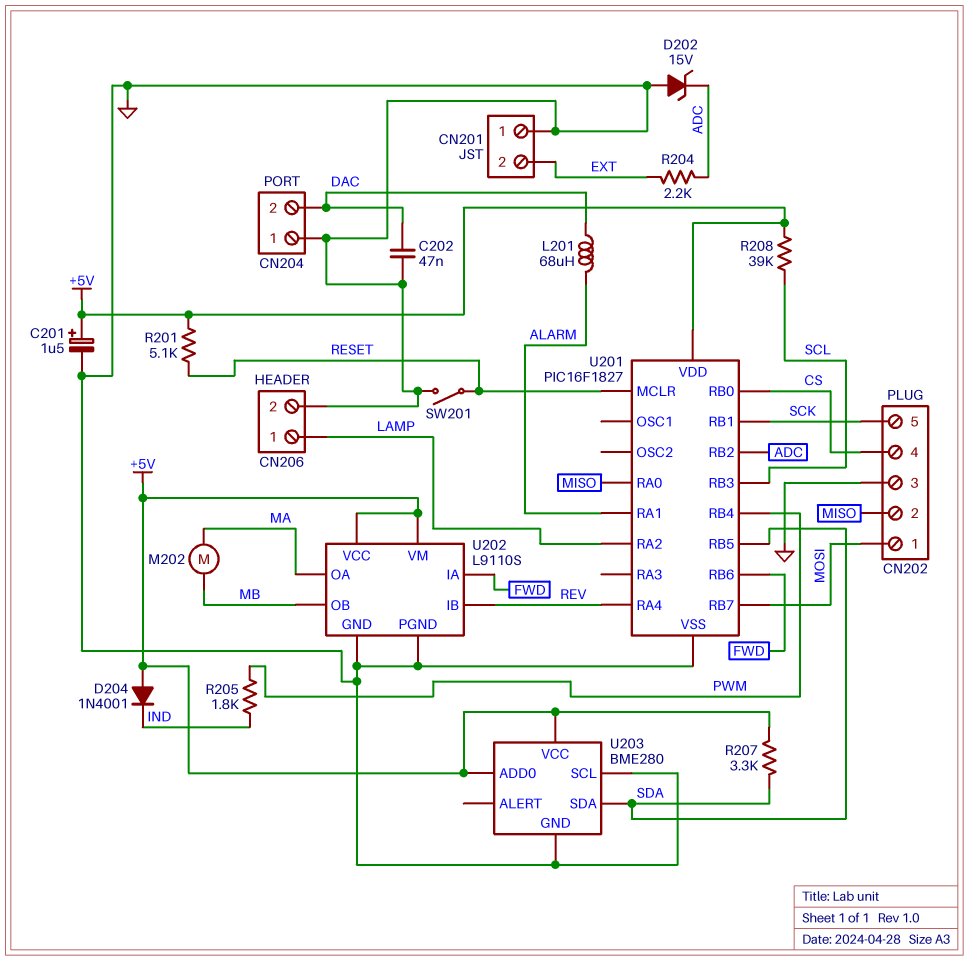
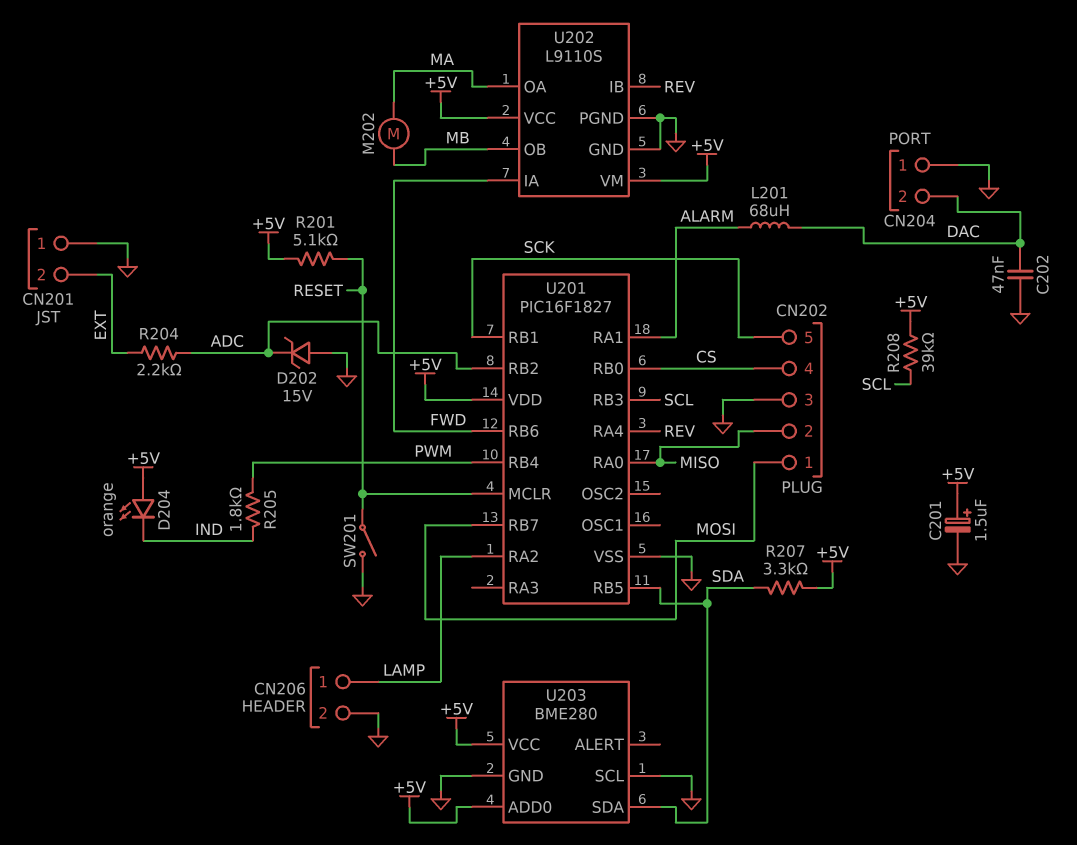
D204: diode 1N4001 (A +5V, K IND) -> LED orange (A +5V, K IND)

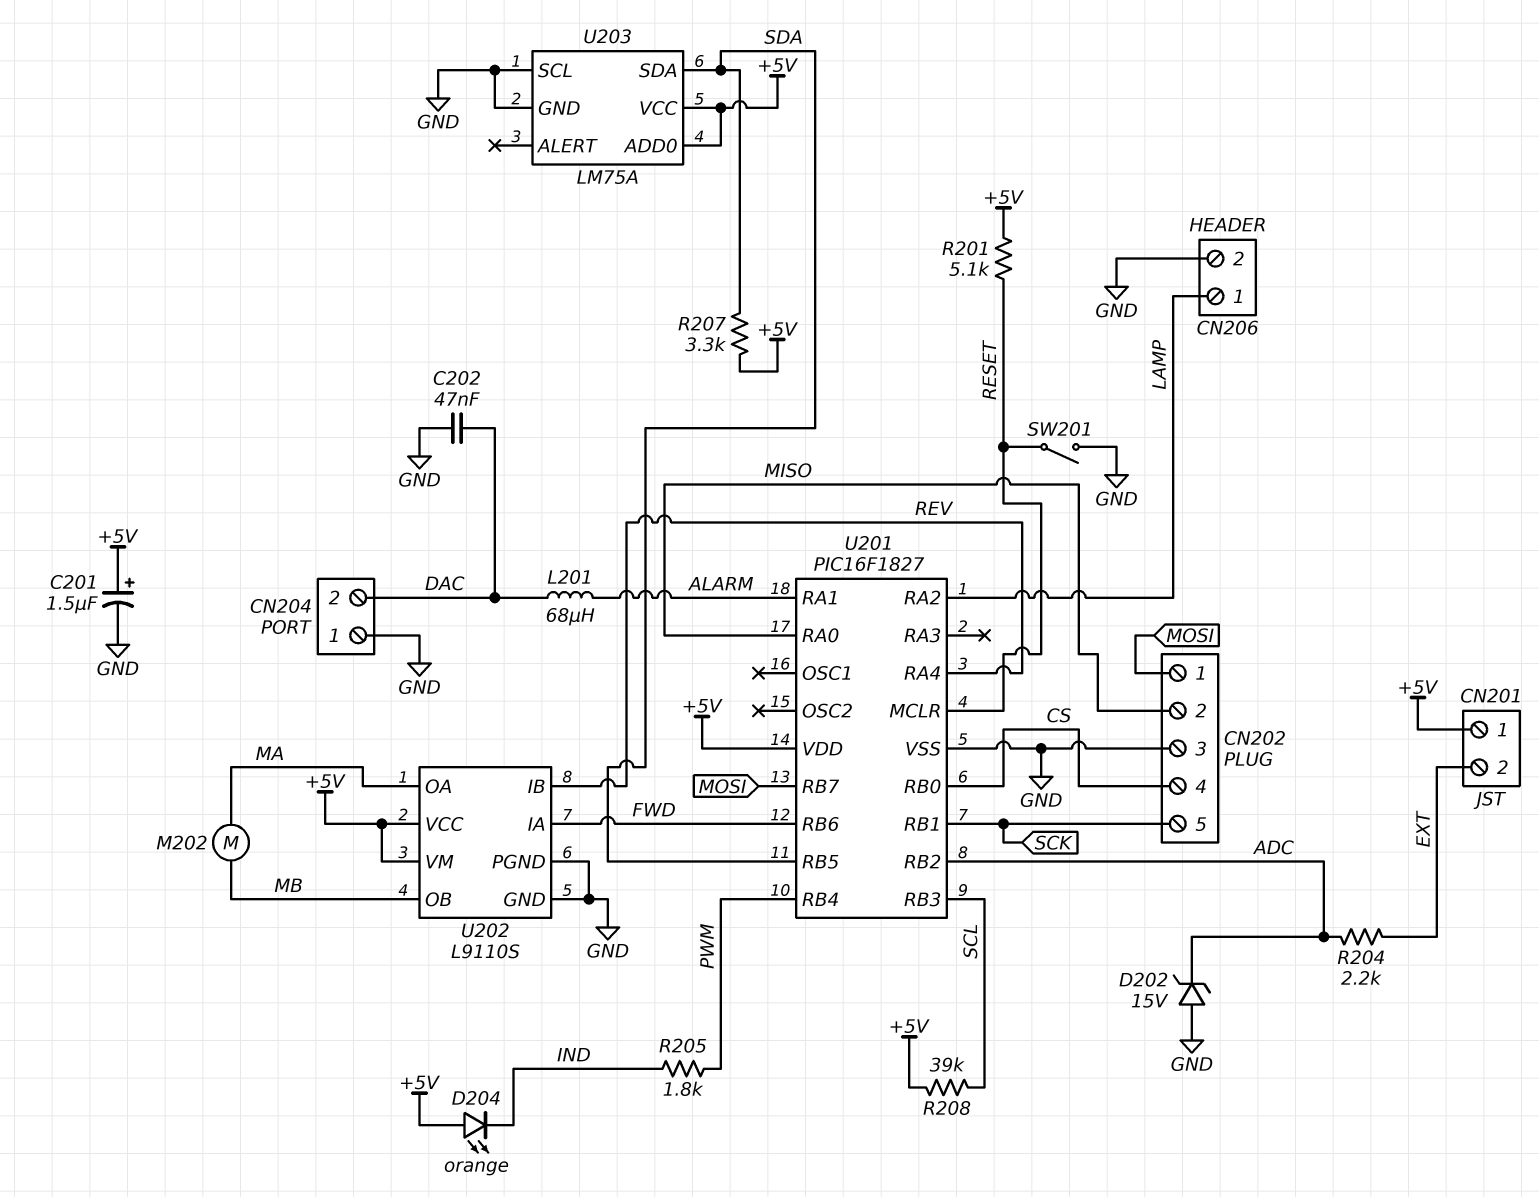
CN201 pin 1: GND -> +5V
U203: BME280 -> LM75A

